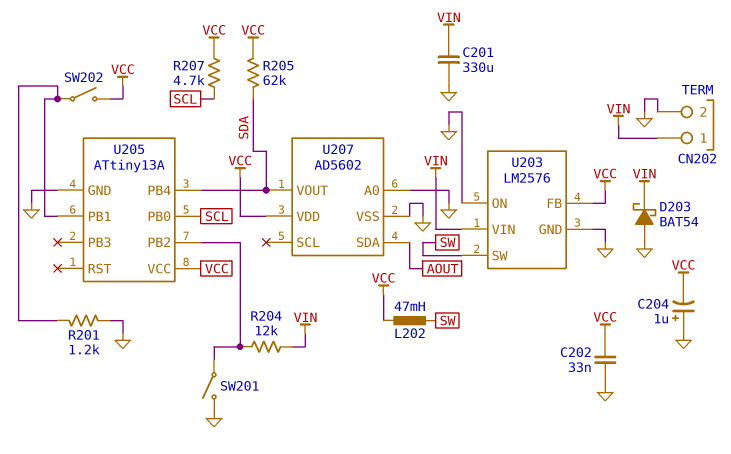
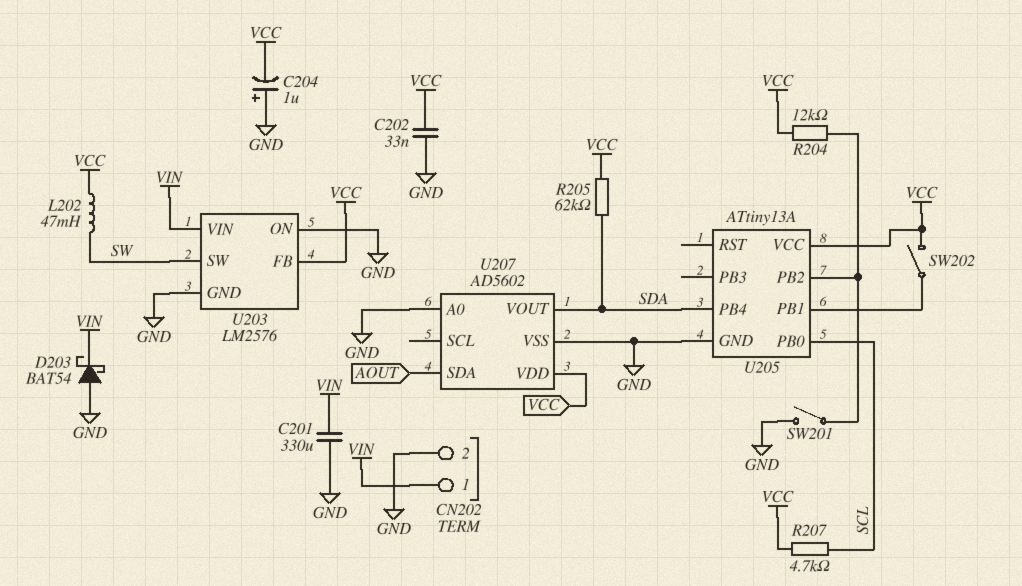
R201: 1.2k (GND, U205/PB1) -> none
R204: 12k (U205/PB2, VIN) -> 12k (U205/PB2, VCC)

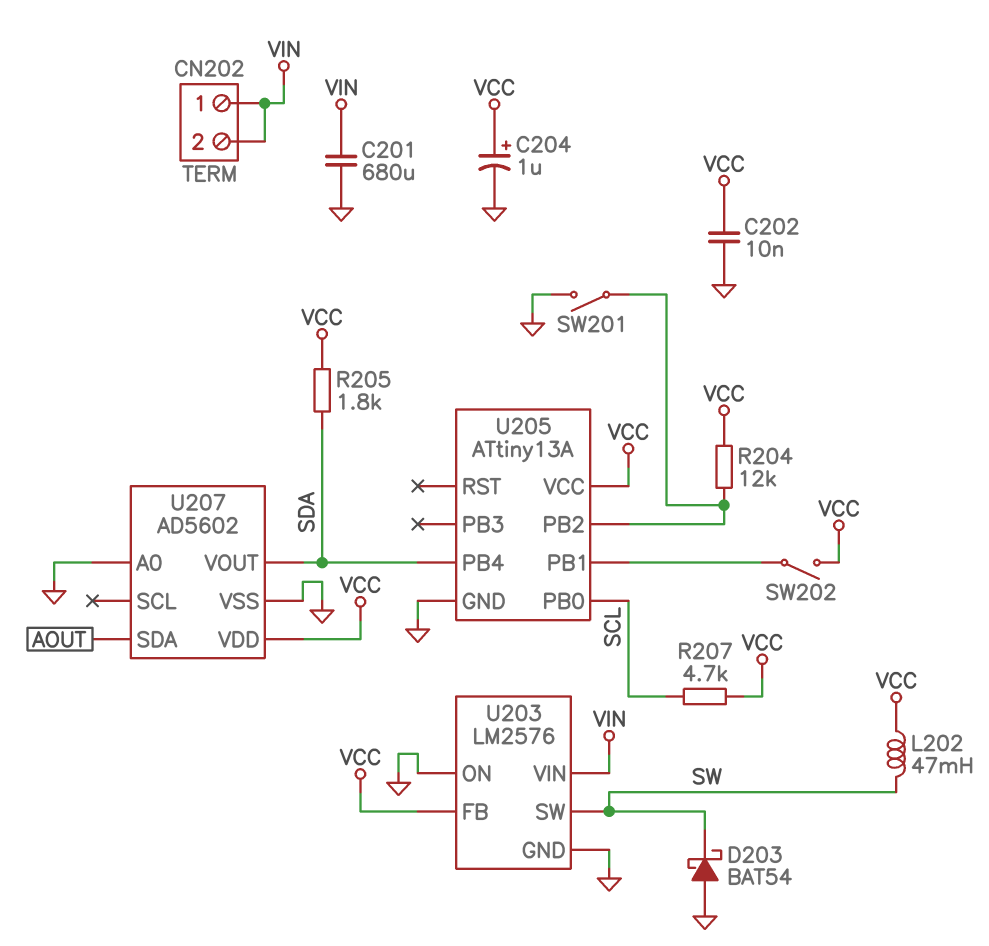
C201: 330uF (GND, VIN) -> 680uF (GND, VIN)
C202: 33nF (GND, VCC) -> 10nF (GND, VCC)
C204: 1uF (plus GND, minus VCC) -> 1uF (plus VCC, minus GND)
CN202 pin 2: GND -> VIN
D203: schottky BAT54 (A GND, K VIN) -> schottky BAT54 (A GND, K SW)
R205: 62k (SDA, VCC) -> 1.8k (SDA, VCC)

